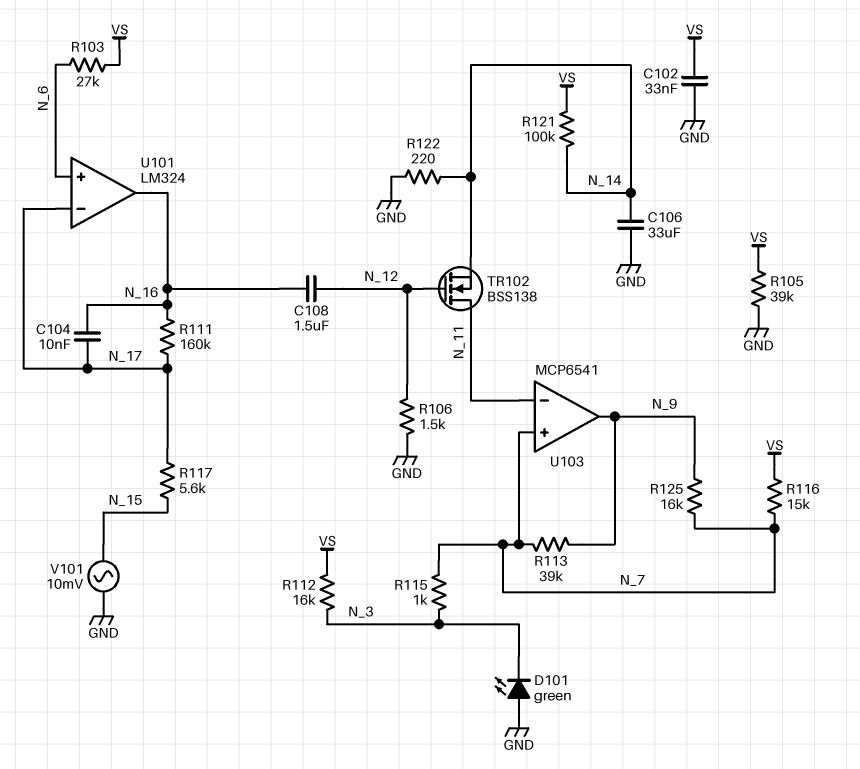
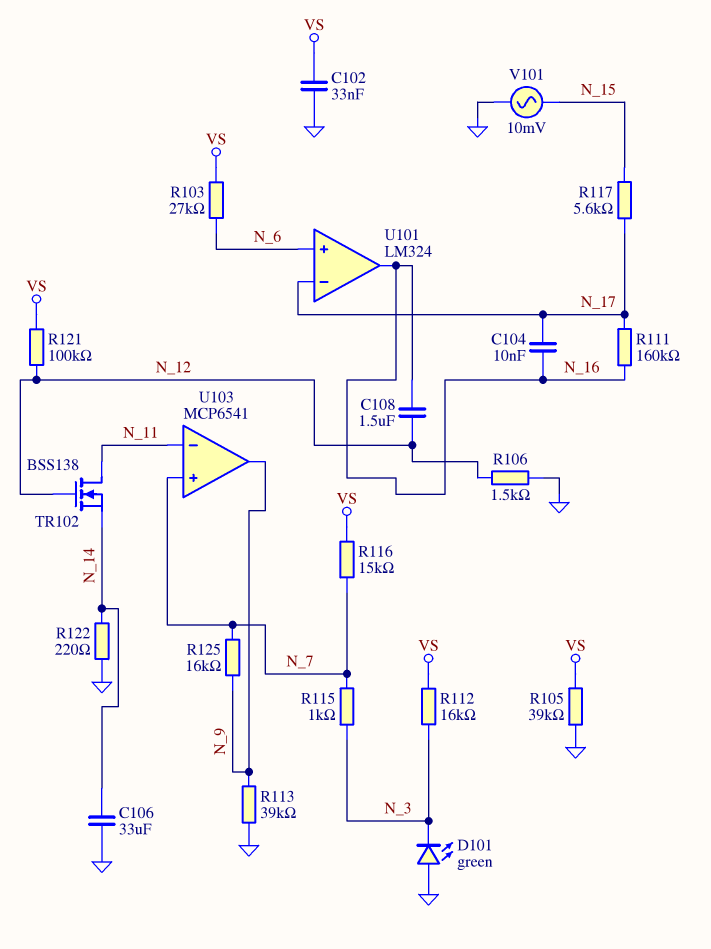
R113: 39k (N_7, N_9) -> 39k (GND, N_9)
R121: 100k (N_14, VS) -> 100k (N_12, VS)

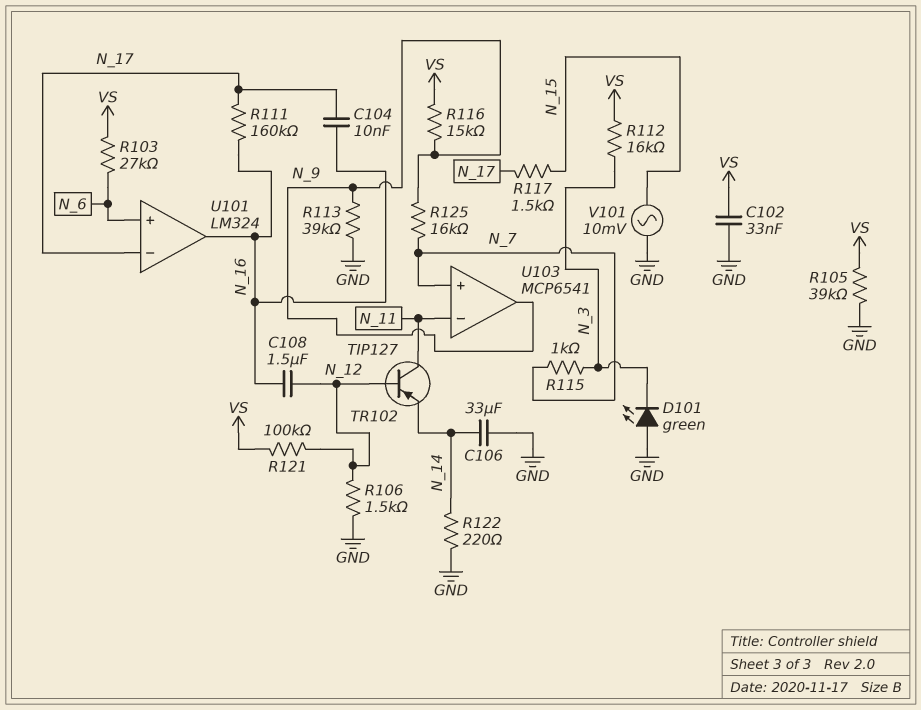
R116: 15k (N_7, VS) -> 15k (N_9, VS)
R117: 5.6k (N_15, N_17) -> 1.5k (N_15, N_17)
TR102: NMOS BSS138 (G N_12, D N_11, S N_14) -> PNP TIP127 (B N_12, C N_11, E N_14)

